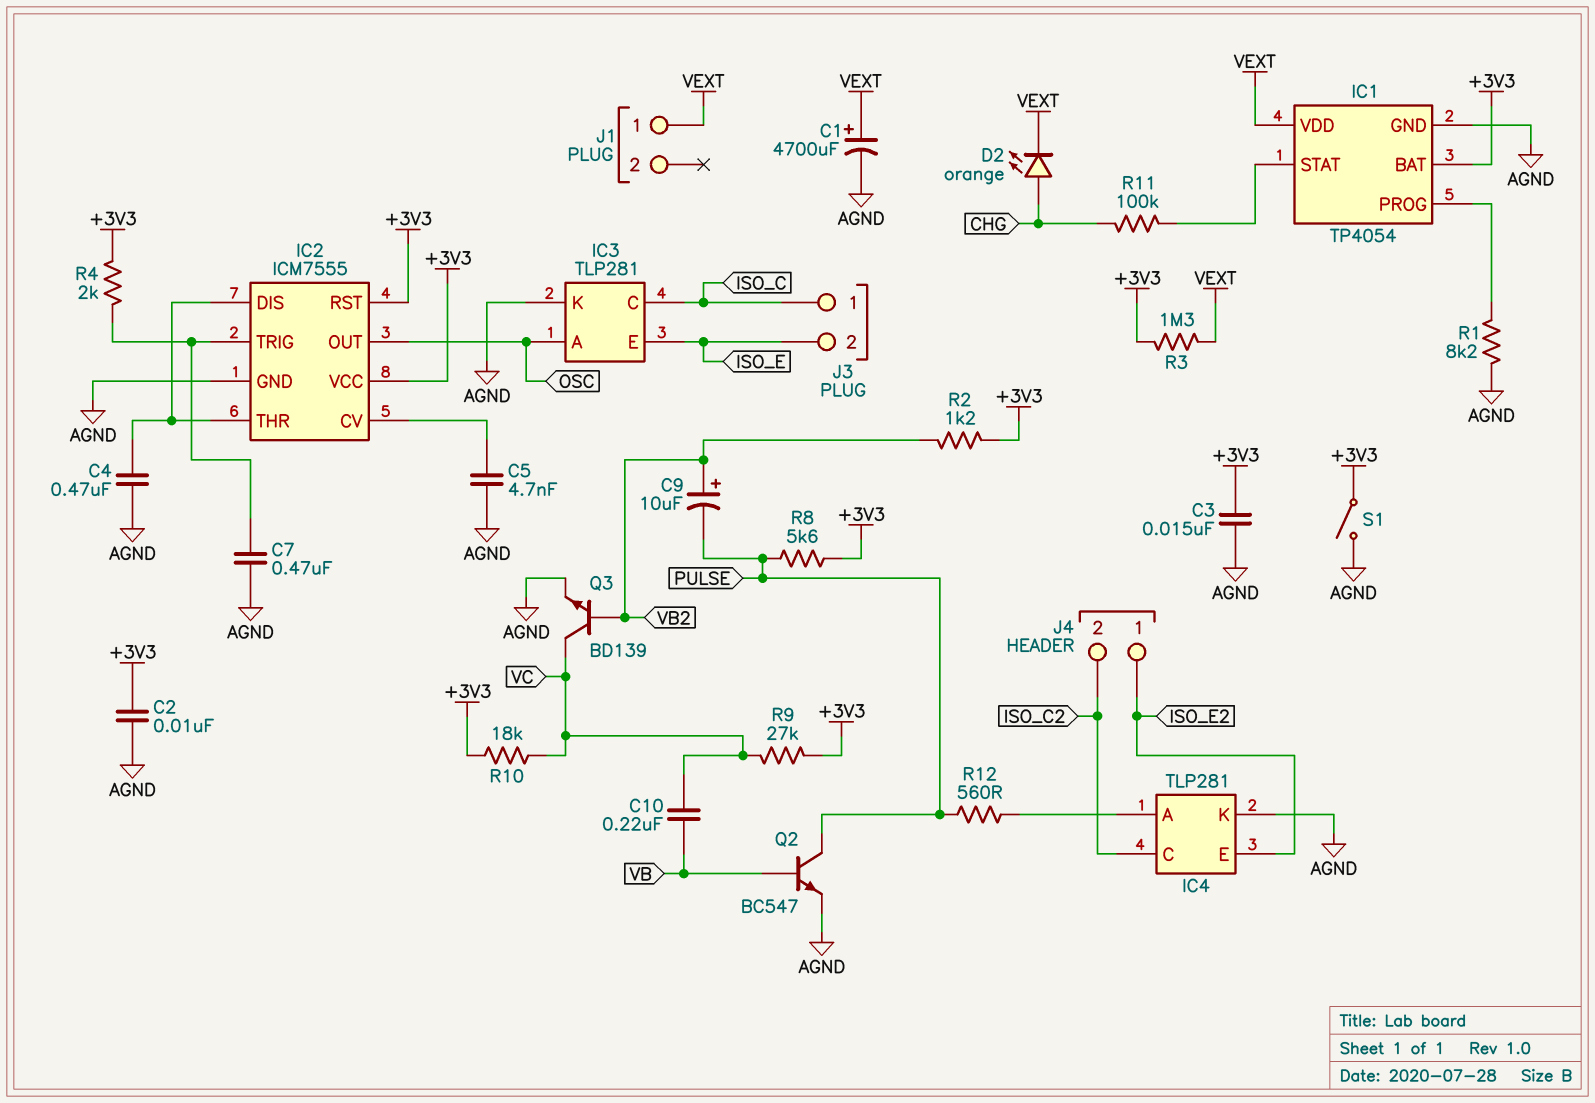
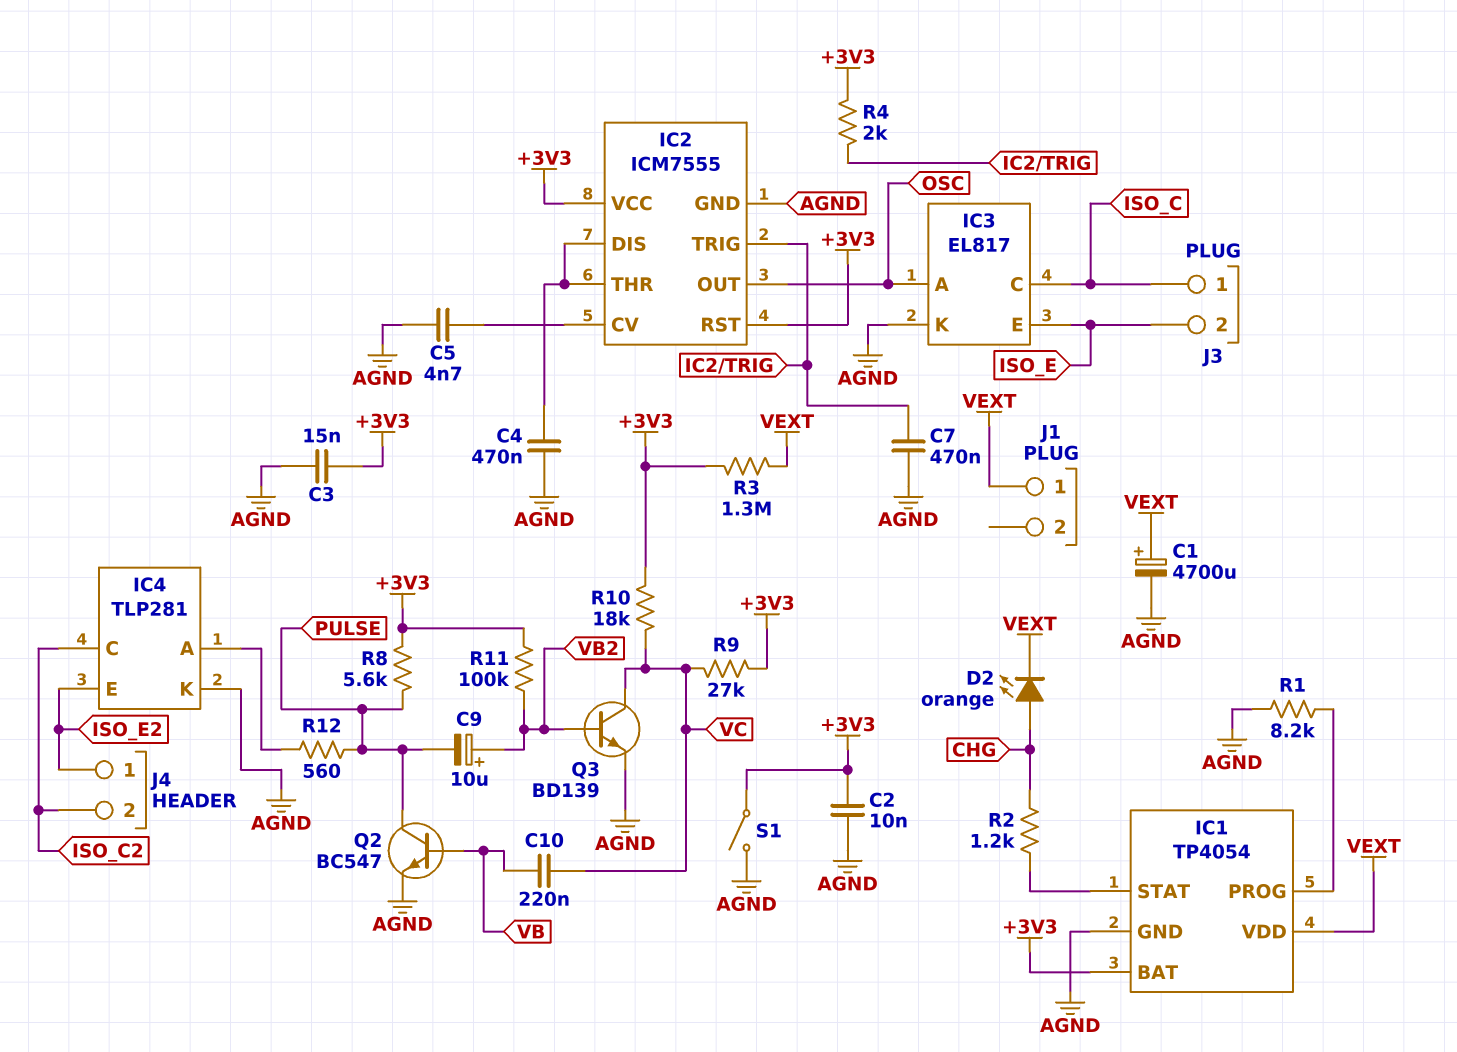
IC3: TLP281 -> EL817
R2: 1.2k (+3V3, VB2) -> 1.2k (CHG, IC1/STAT)
R11: 100k (CHG, IC1/STAT) -> 100k (+3V3, VB2)

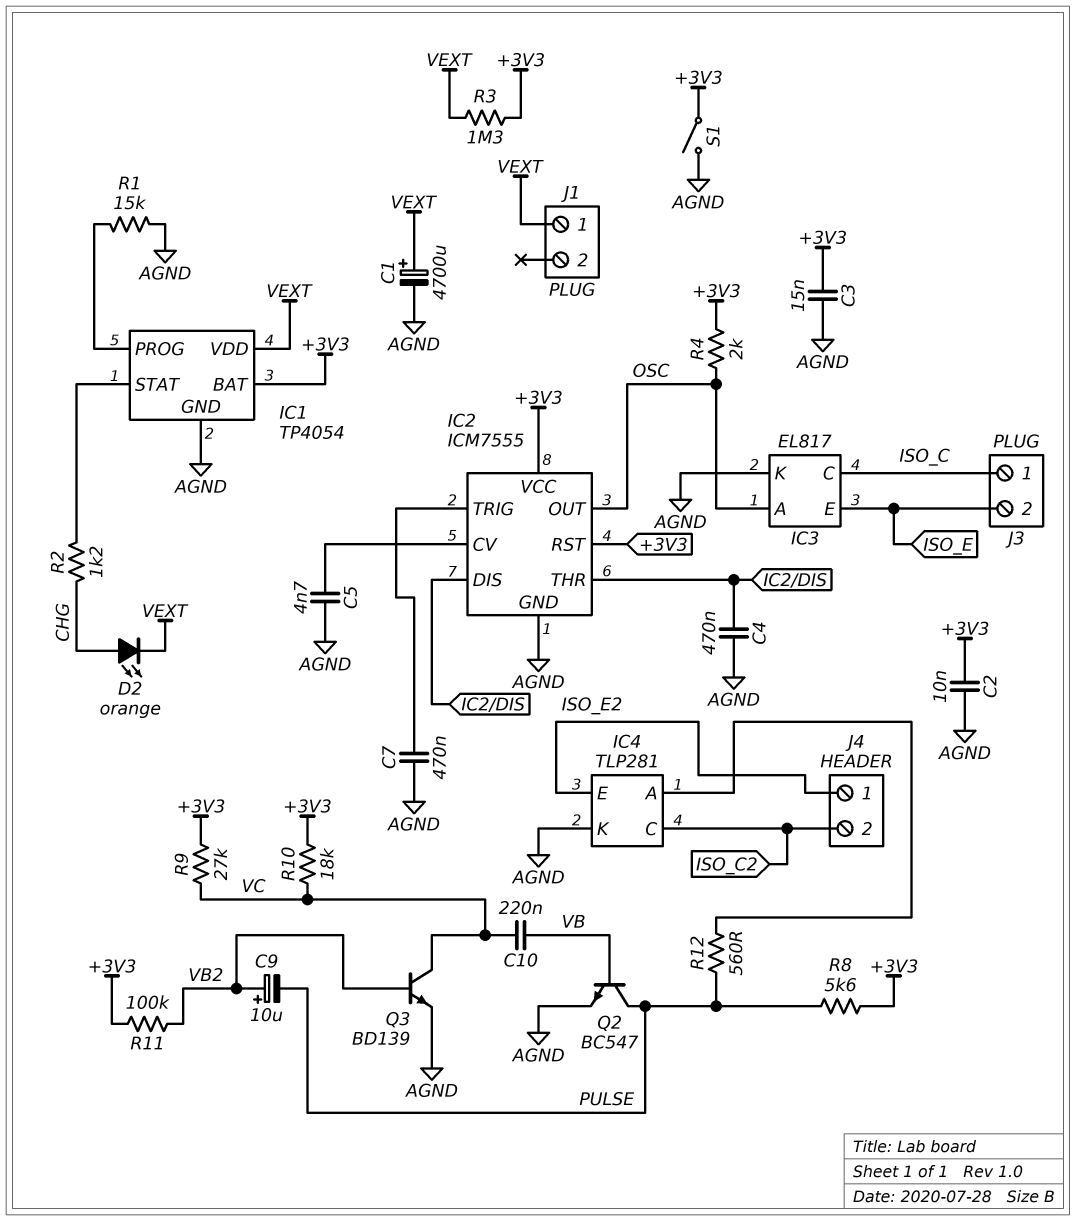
R1: 8.2k (AGND, IC1/PROG) -> 15k (AGND, IC1/PROG)
R4: 2k (+3V3, IC2/TRIG) -> 2k (+3V3, OSC)

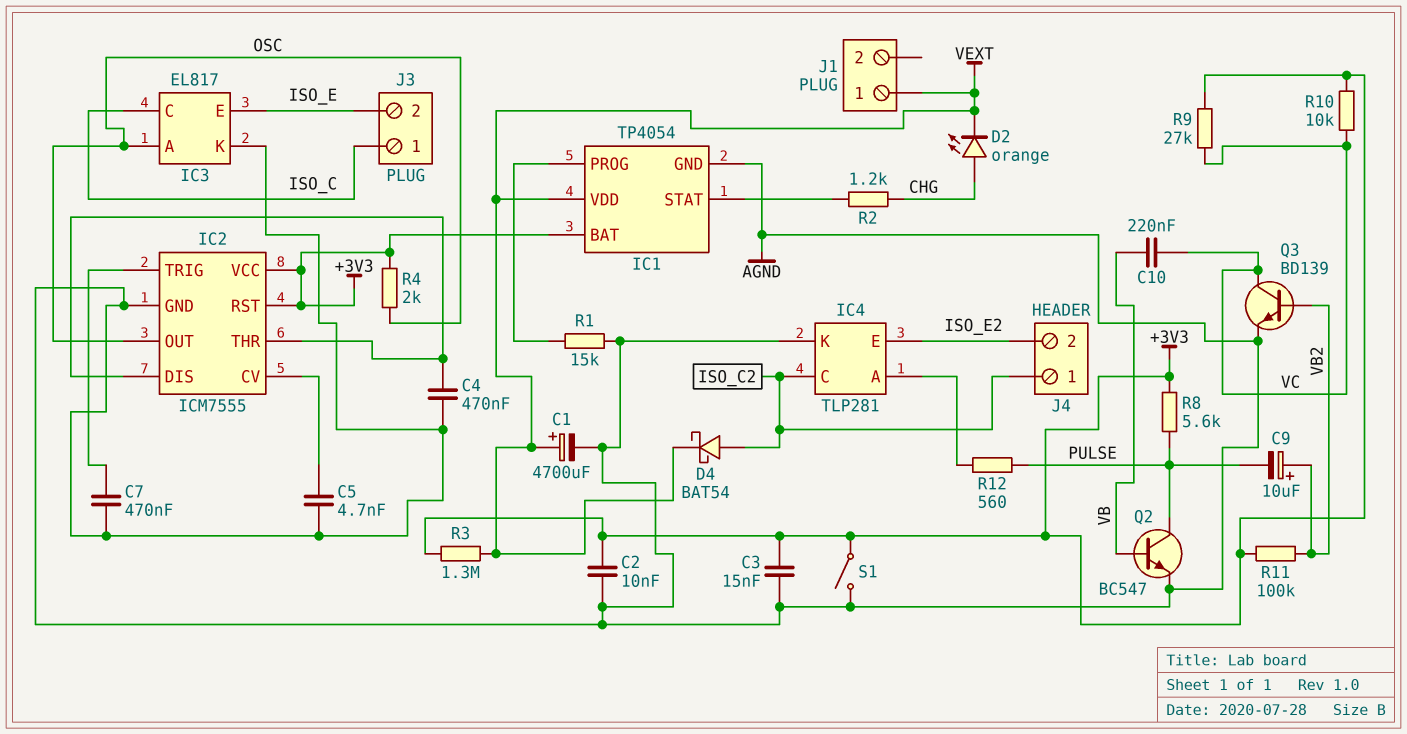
D4: none -> schottky BAT54 (A ISO_C2, K VEXT)
J4 pin 1: ISO_E2 -> ISO_C2
J4 pin 2: ISO_C2 -> ISO_E2
R10: 18k (+3V3, VC) -> 10k (+3V3, VC)

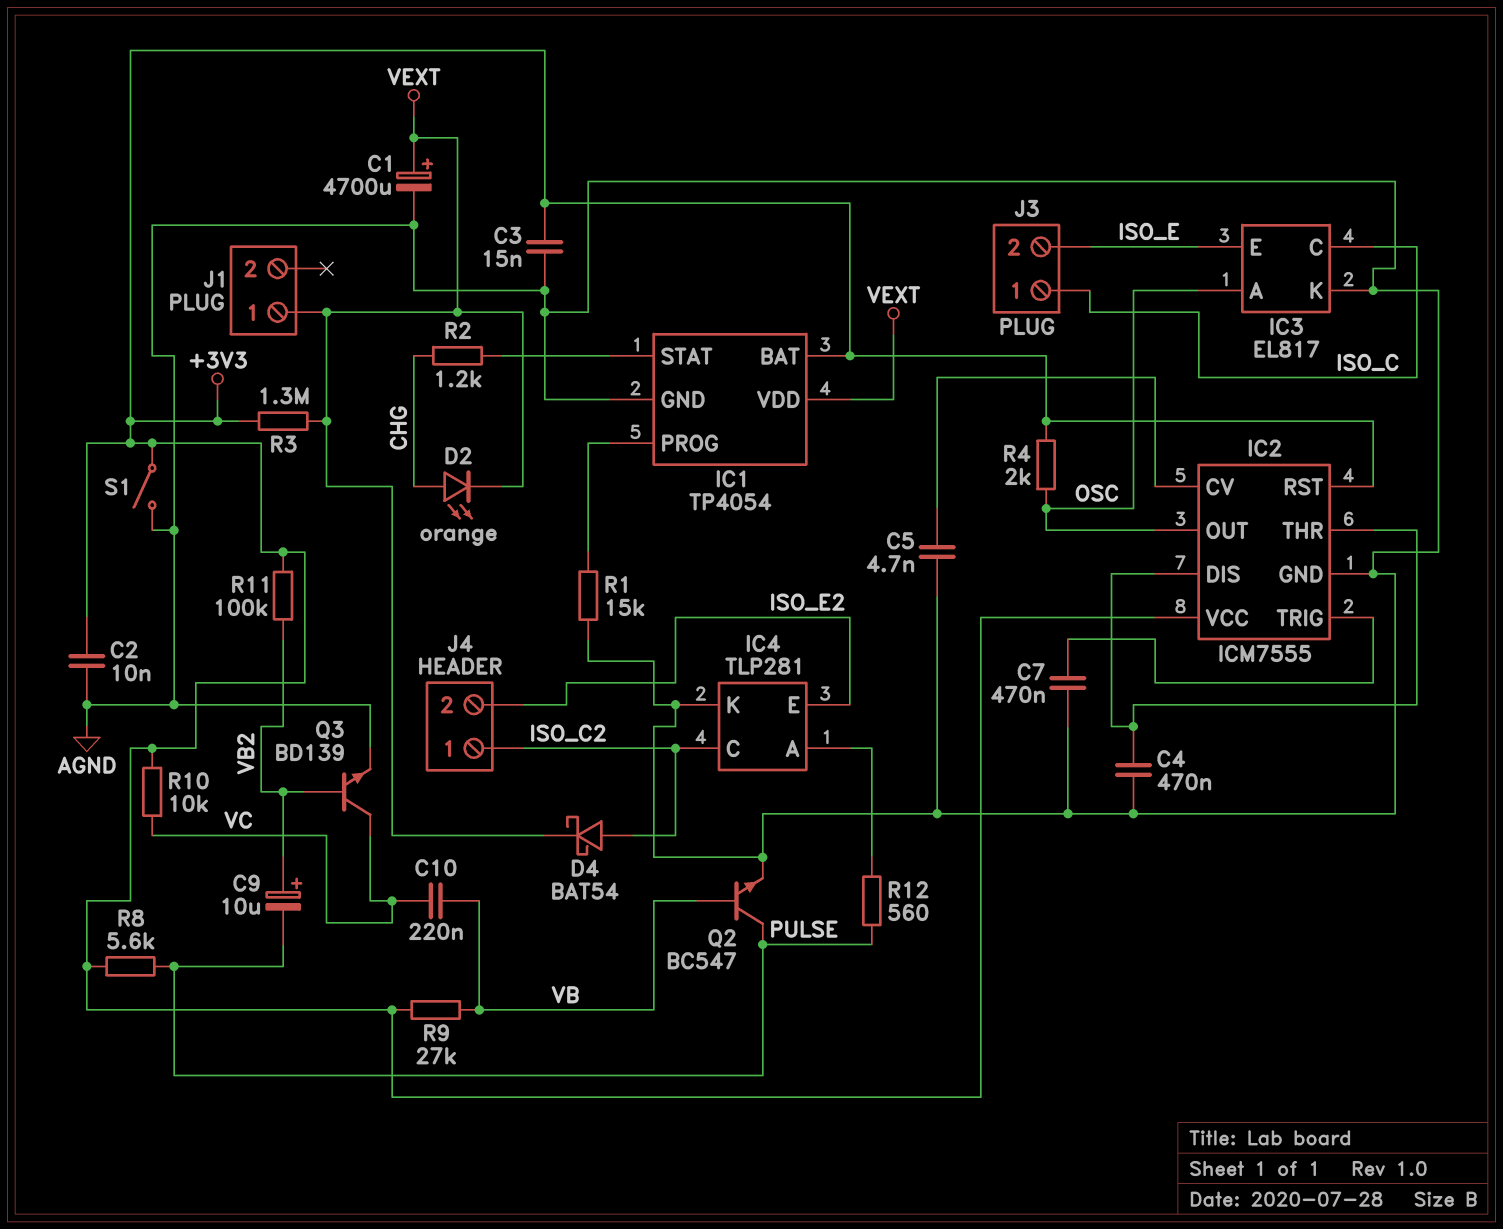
R9: 27k (+3V3, VC) -> 27k (+3V3, VB)

